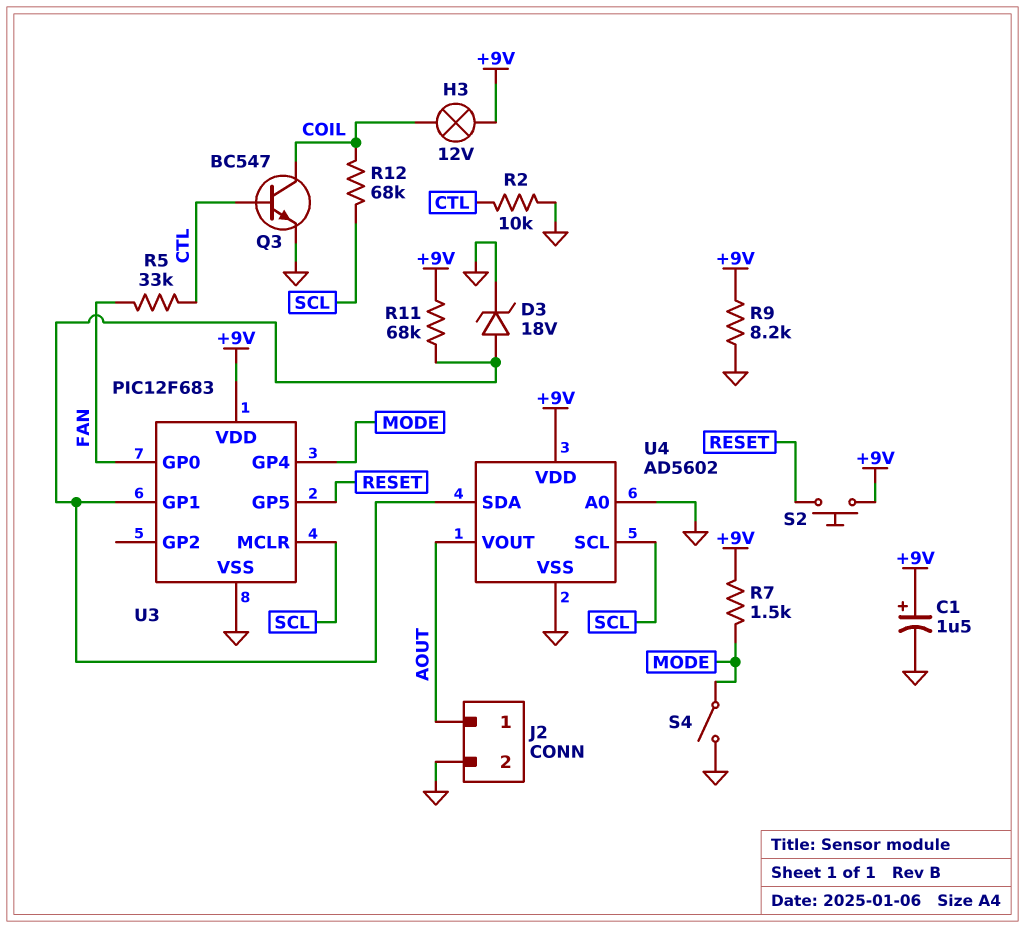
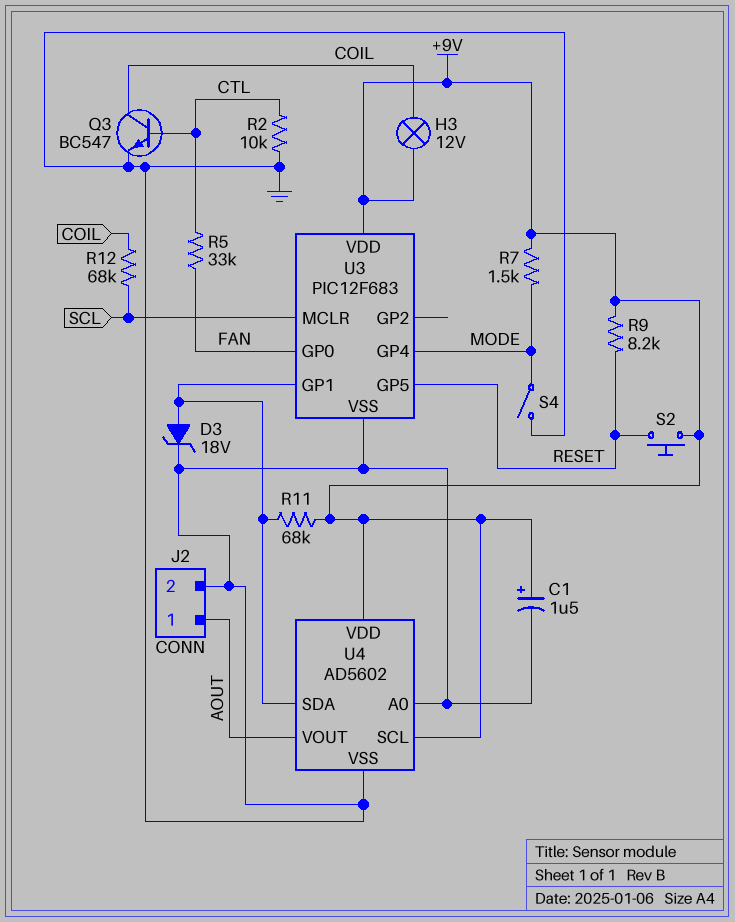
R9: 8.2k (+9V, GND) -> 8.2k (+9V, RESET)
U4 pin SCL: SCL -> +9V

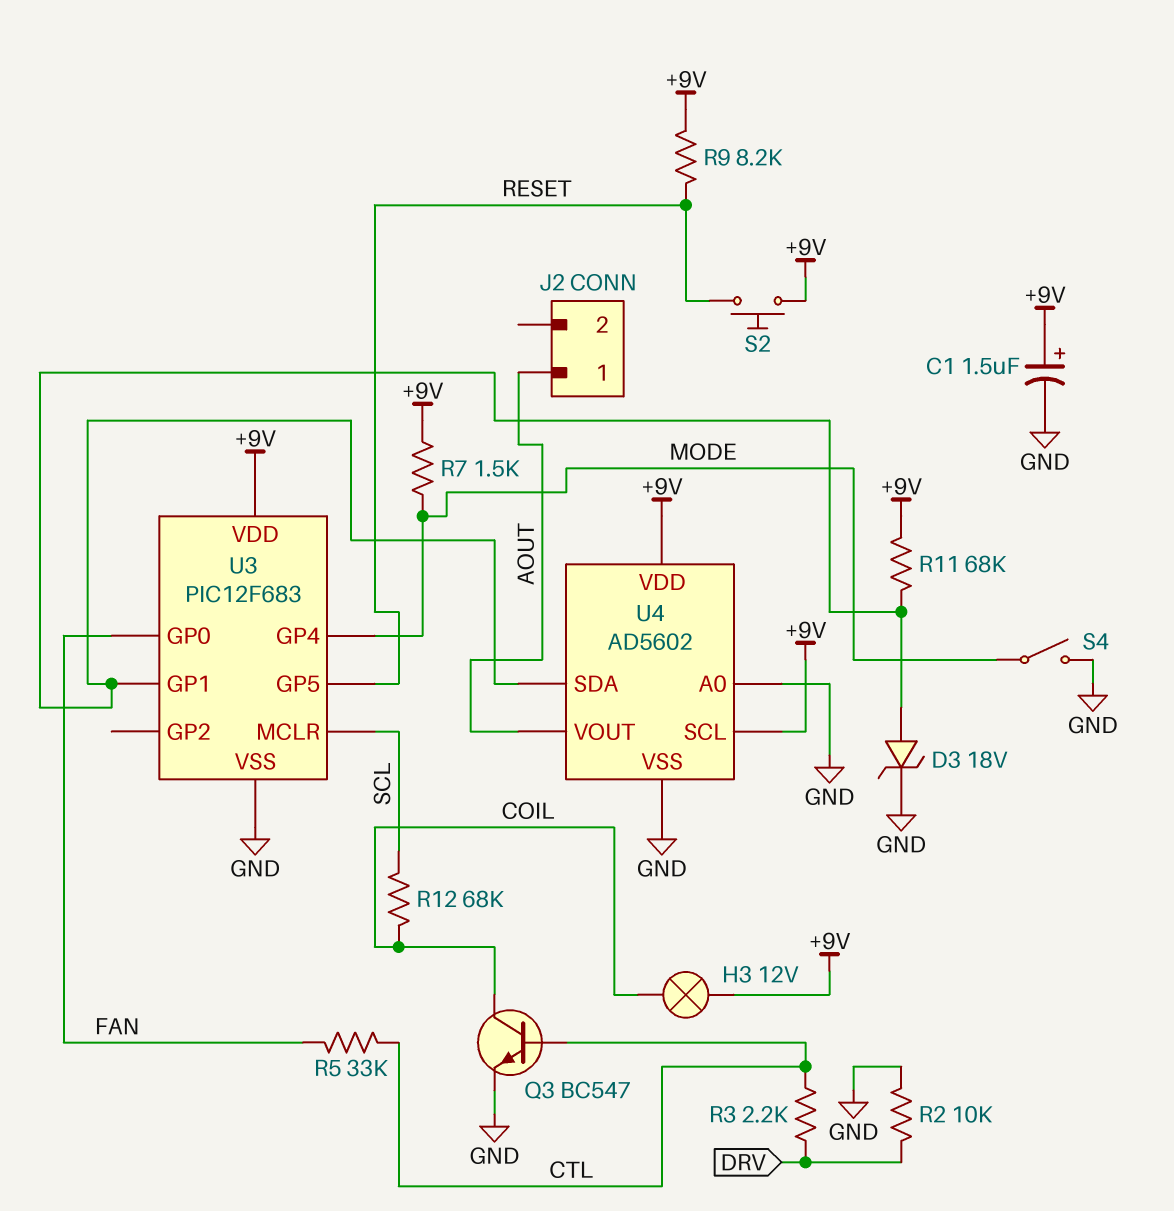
J2 pin 2: GND -> none
R2: 10k (CTL, GND) -> 10k (DRV, GND)
R3: none -> 2.2k (CTL, DRV)

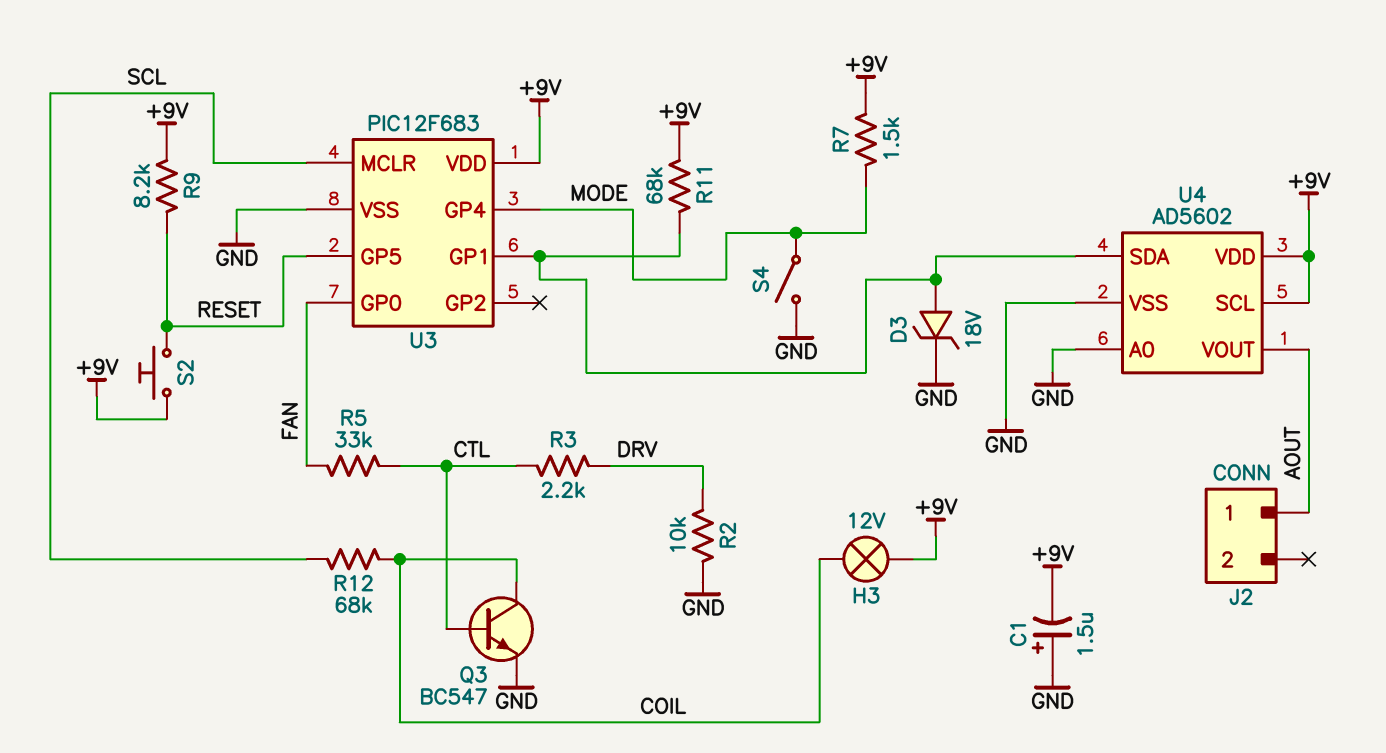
C1: 1.5uF (plus +9V, minus GND) -> 1.5uF (plus GND, minus +9V)

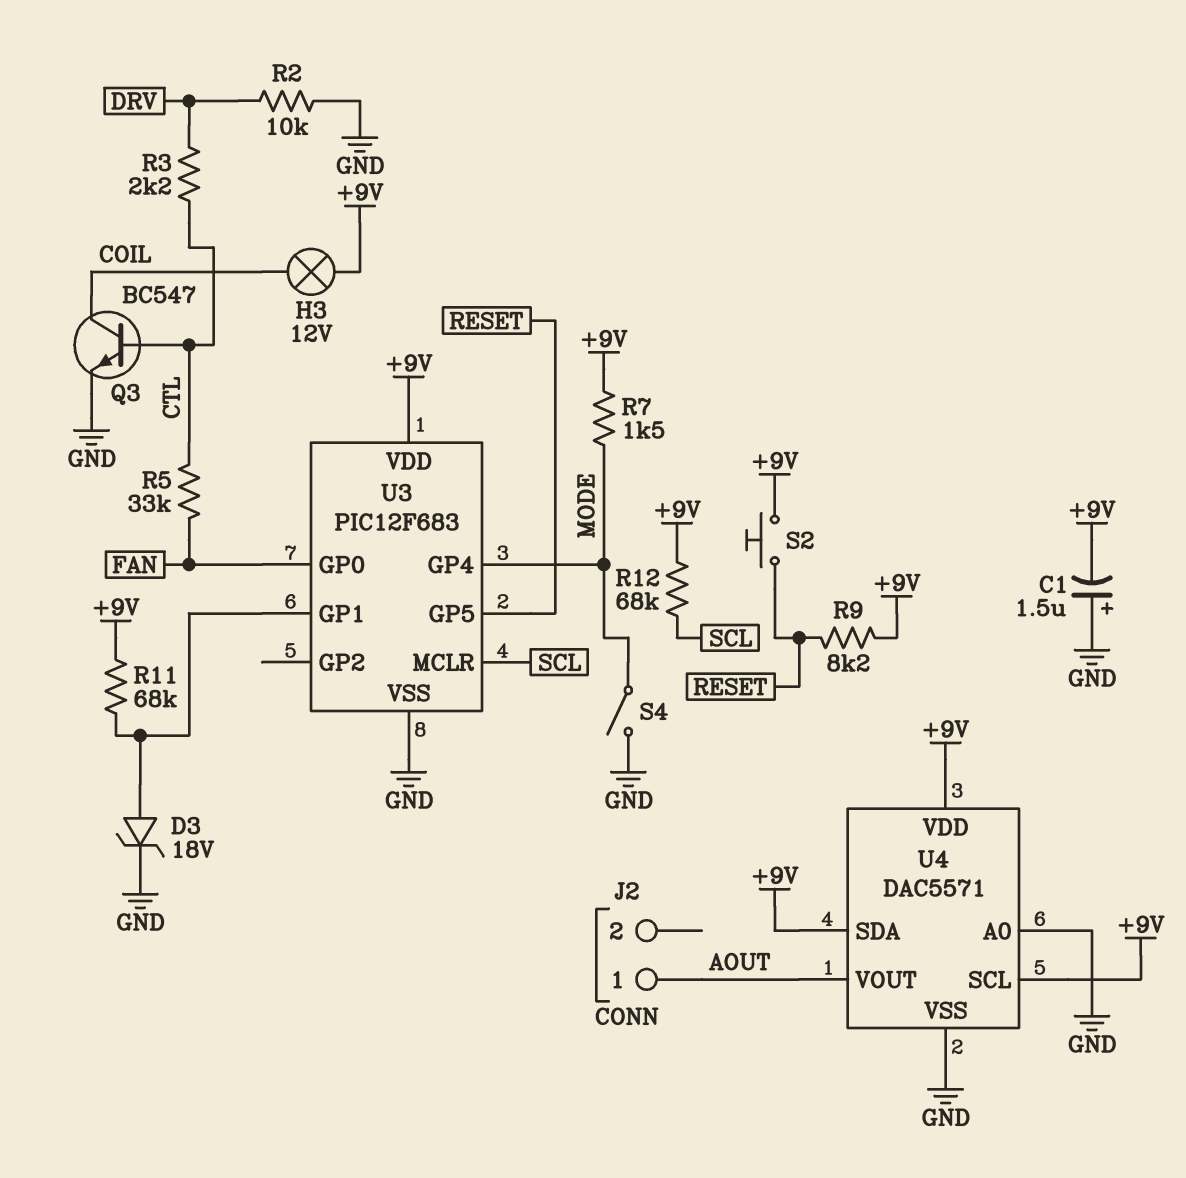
R12: 68k (COIL, SCL) -> 68k (+9V, SCL)
U4: AD5602 -> DAC5571
U4 pin SDA: U3/GP1 -> +9V

